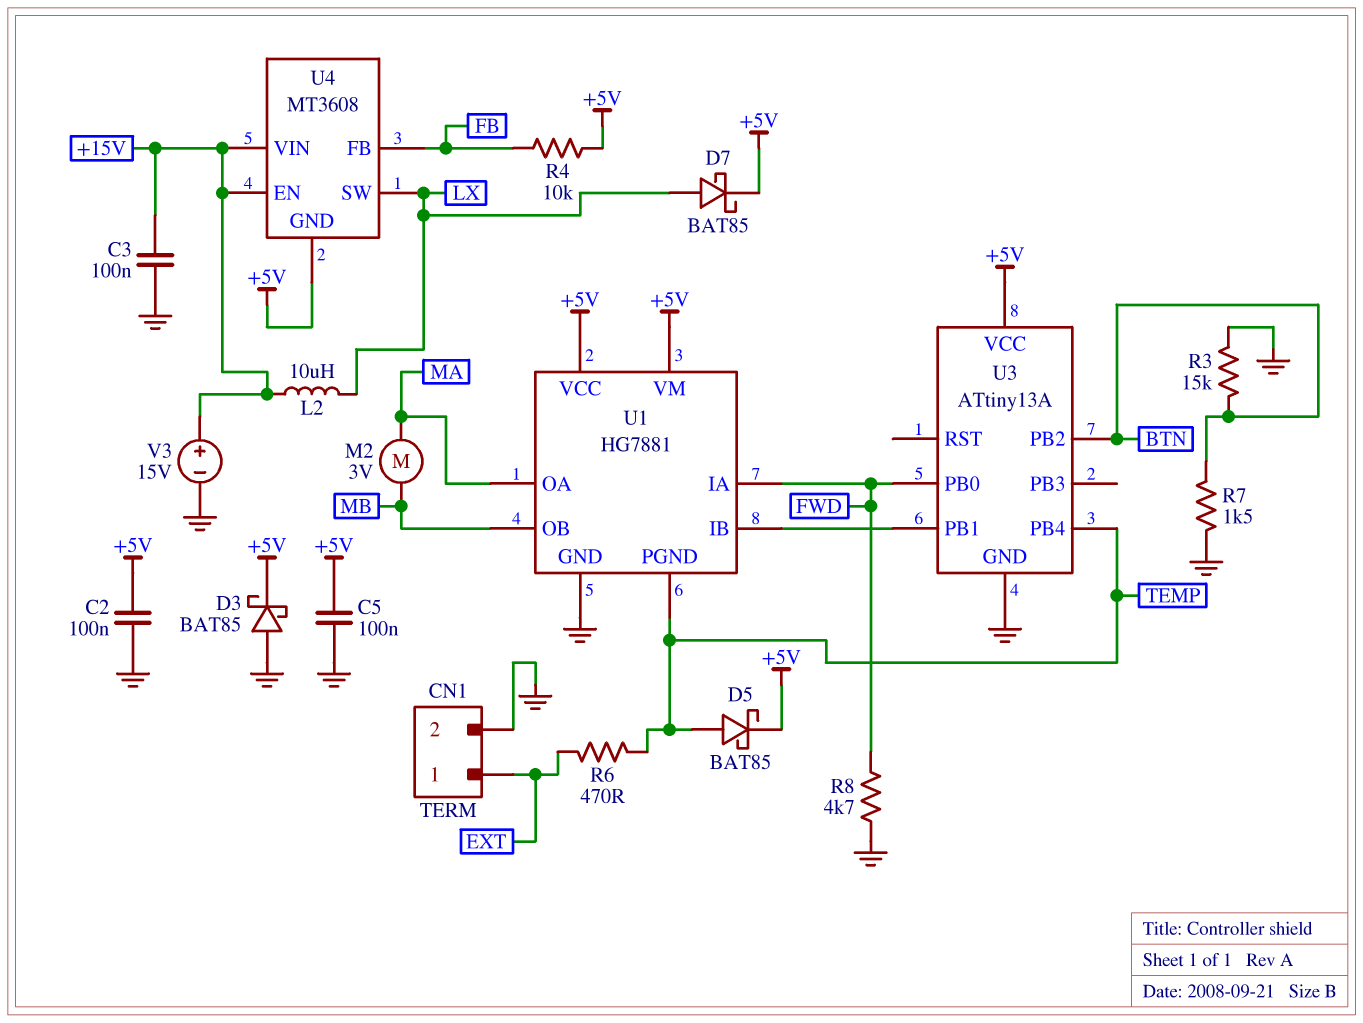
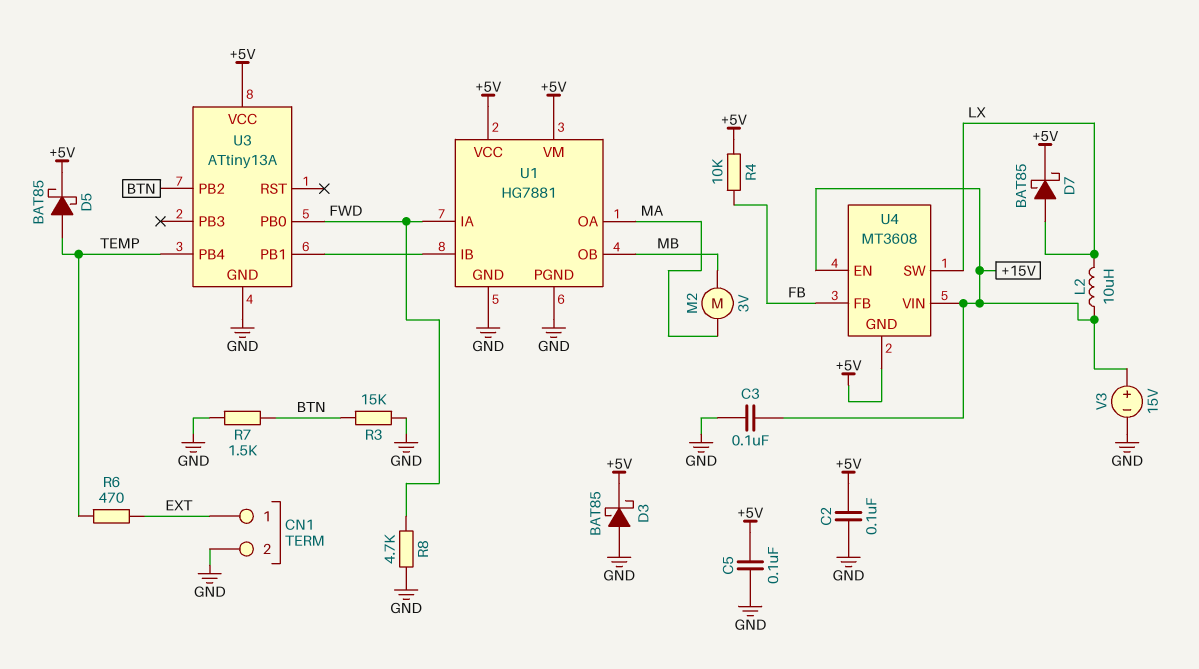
U1 pin PGND: TEMP -> GND

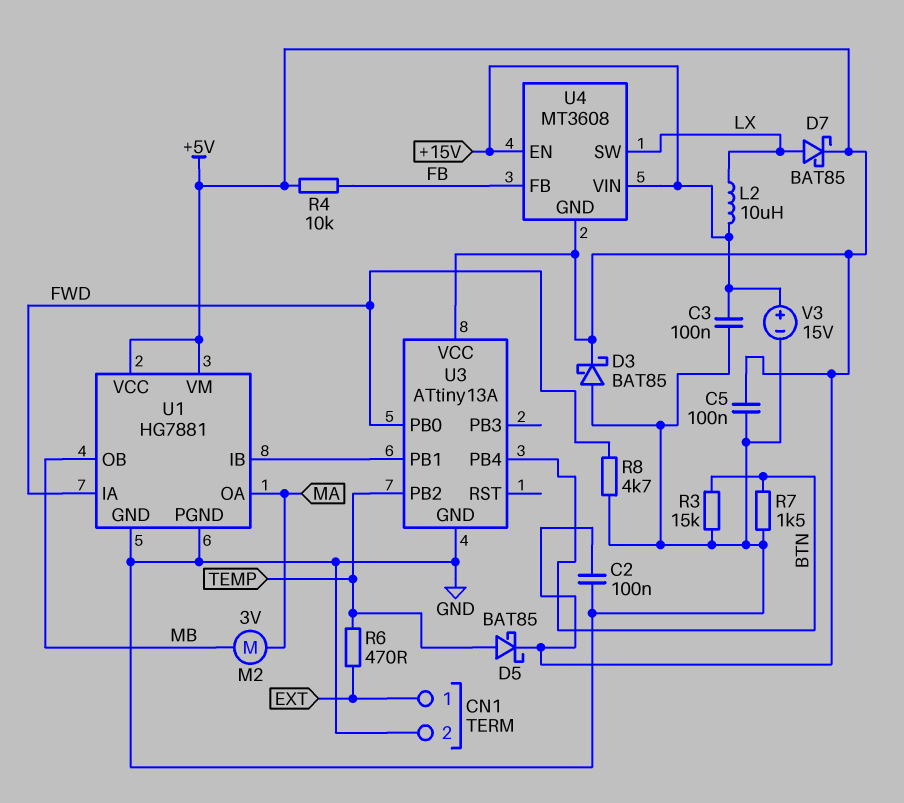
U3 pin PB2: BTN -> TEMP
U3 pin PB4: TEMP -> BTN

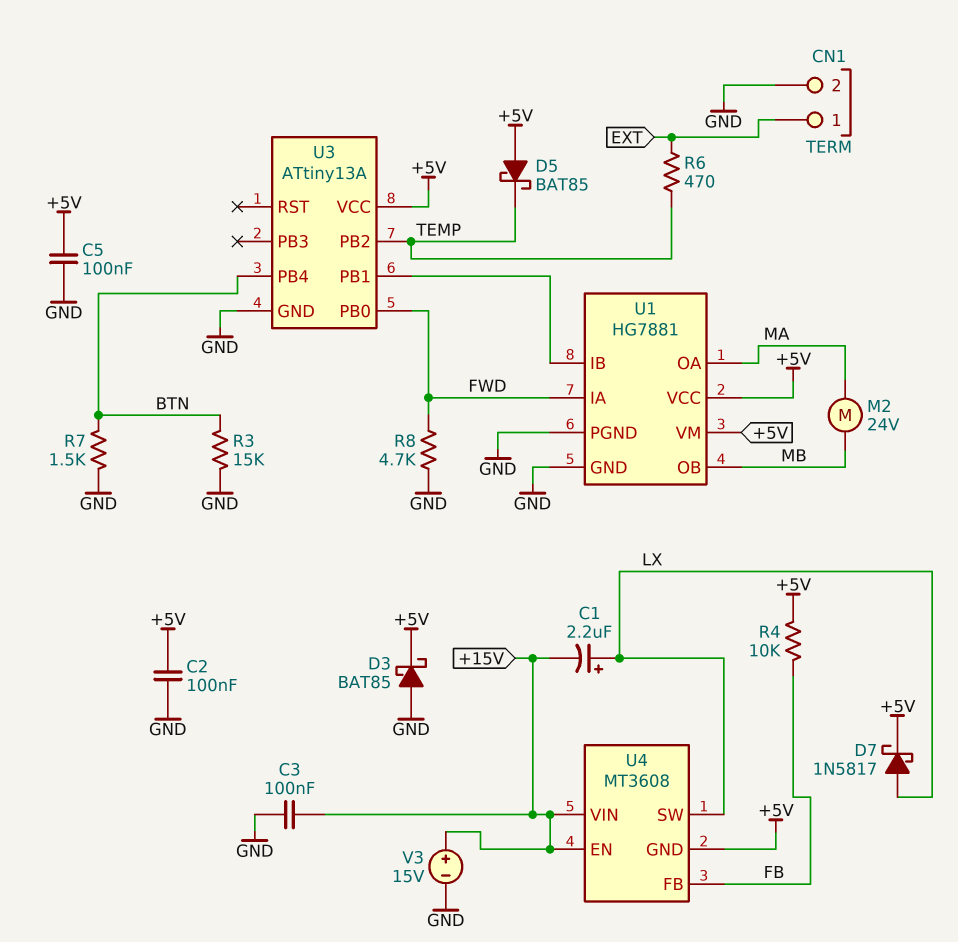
C1: none -> 2.2uF (plus LX, minus +15V)
D5: schottky BAT85 (A TEMP, K +5V) -> schottky BAT85 (A +5V, K TEMP)
D7: schottky BAT85 (A LX, K +5V) -> schottky 1N5817 (A LX, K +5V)
L2: 10uH (+15V, LX) -> none
M2: motor 3V (MA, MB) -> motor 24V (MA, MB)

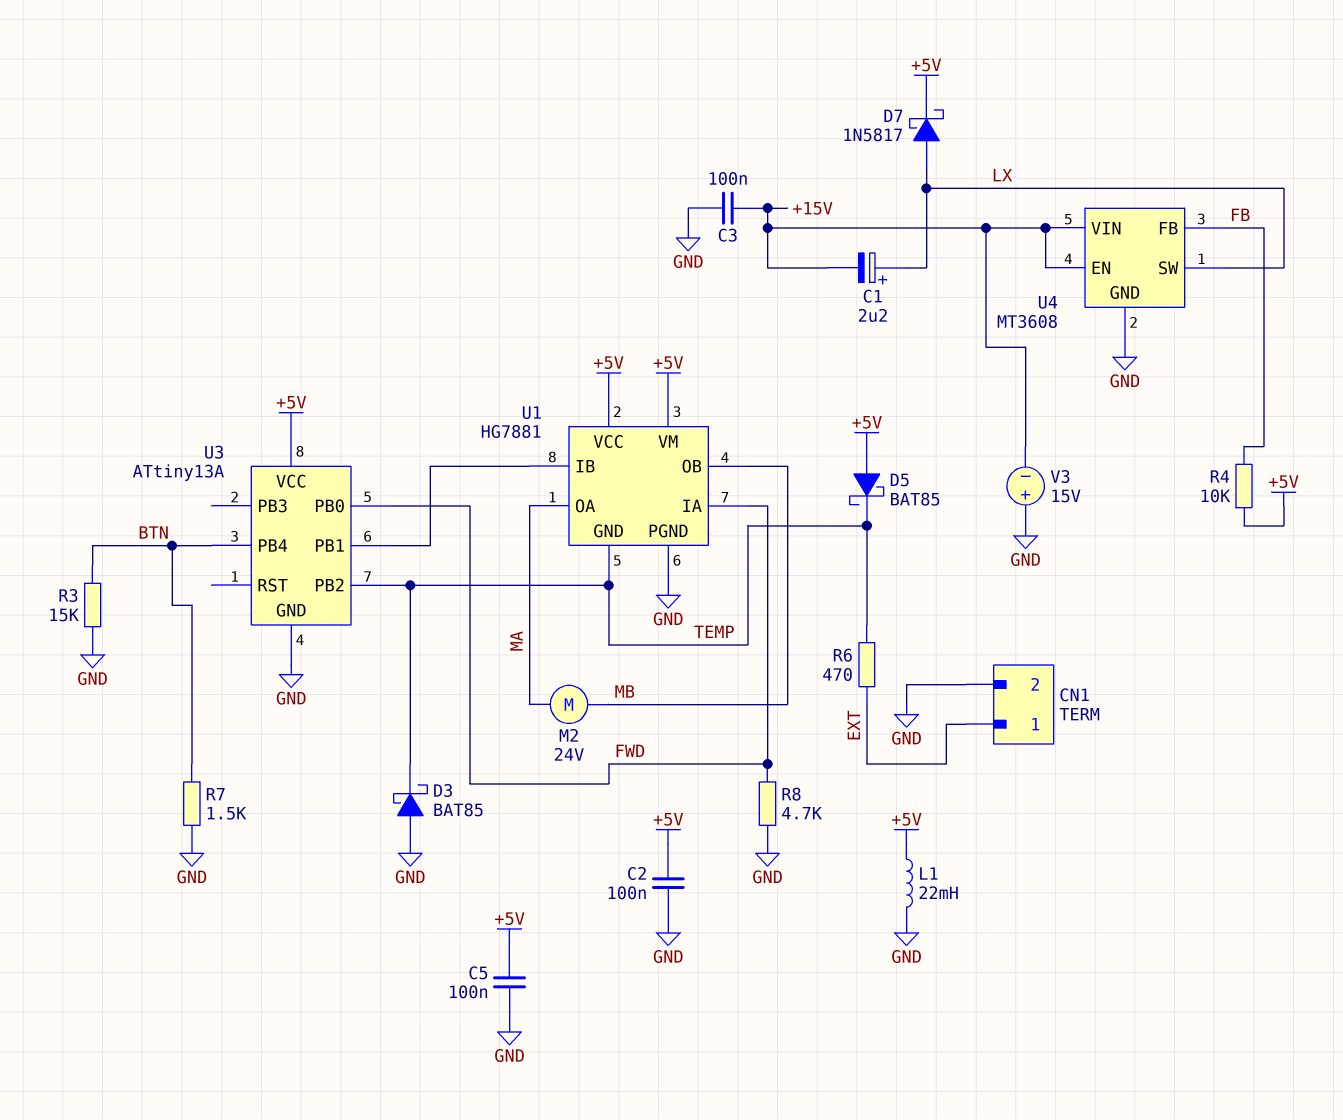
D3: schottky BAT85 (A GND, K +5V) -> schottky BAT85 (A GND, K TEMP)
L1: none -> 22mH (+5V, GND)
U1 pin GND: GND -> TEMP
U4 pin GND: +5V -> GND
V3: 15V (plus +15V, minus GND) -> 15V (plus GND, minus +15V)

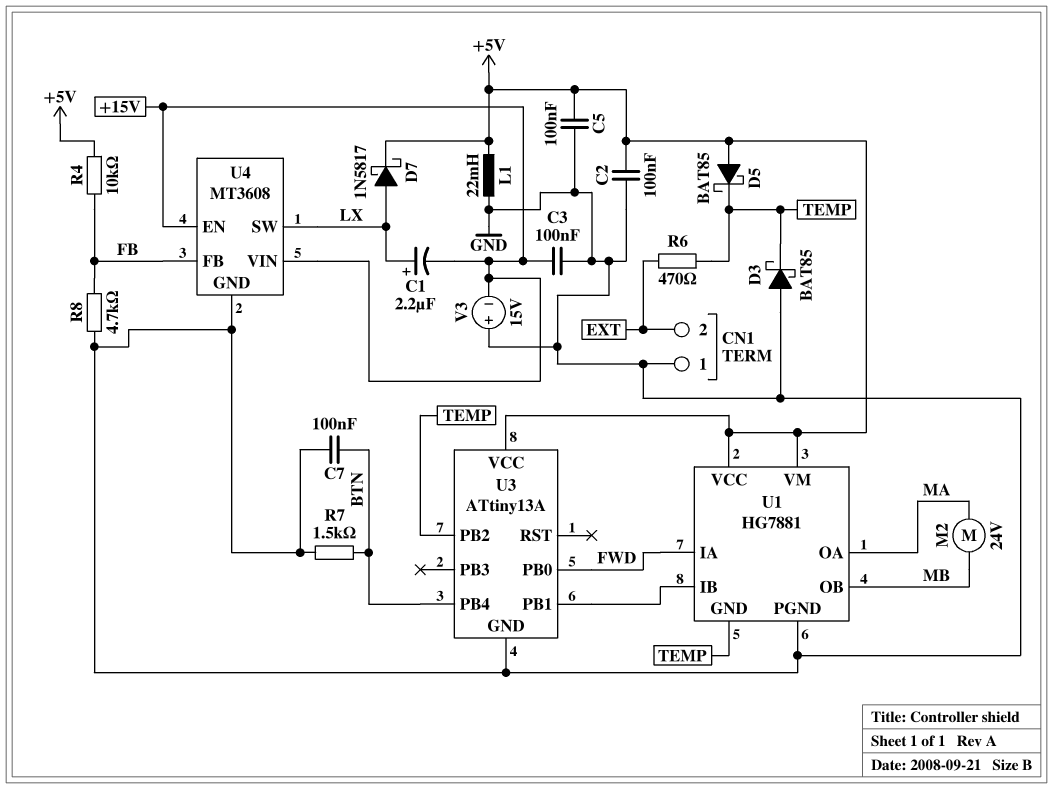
C7: none -> 100nF (BTN, GND)
CN1 pin 1: EXT -> GND
CN1 pin 2: GND -> EXT
R3: 15k (BTN, GND) -> none
R8: 4.7k (FWD, GND) -> 4.7k (FB, GND)

